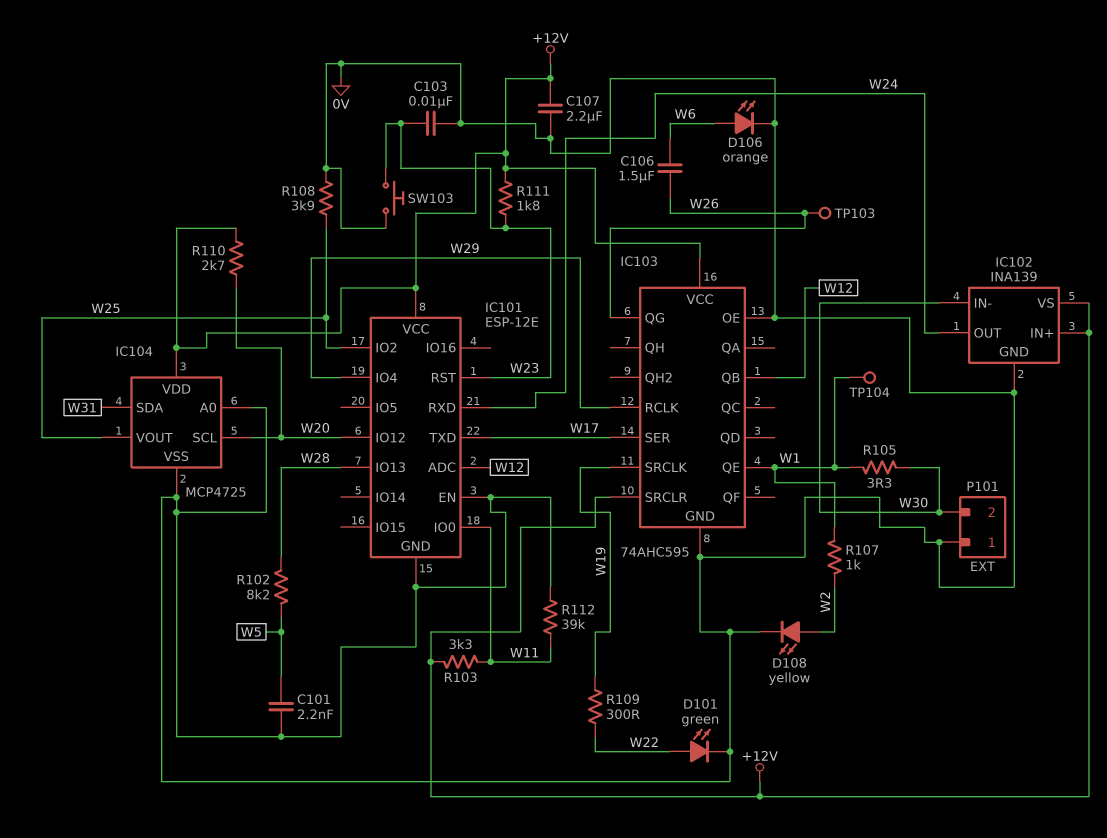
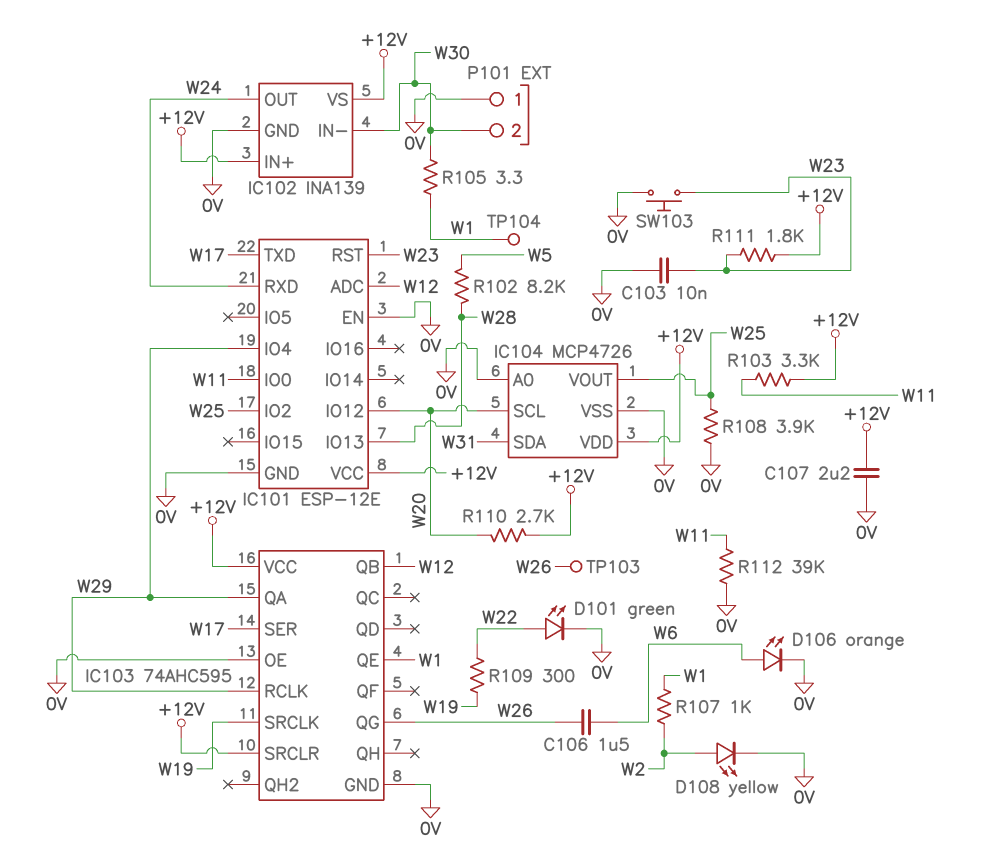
C101: 2.2nF (0V, W5) -> none
IC103 pin QA: none -> W29
IC104: MCP4725 -> MCP4726

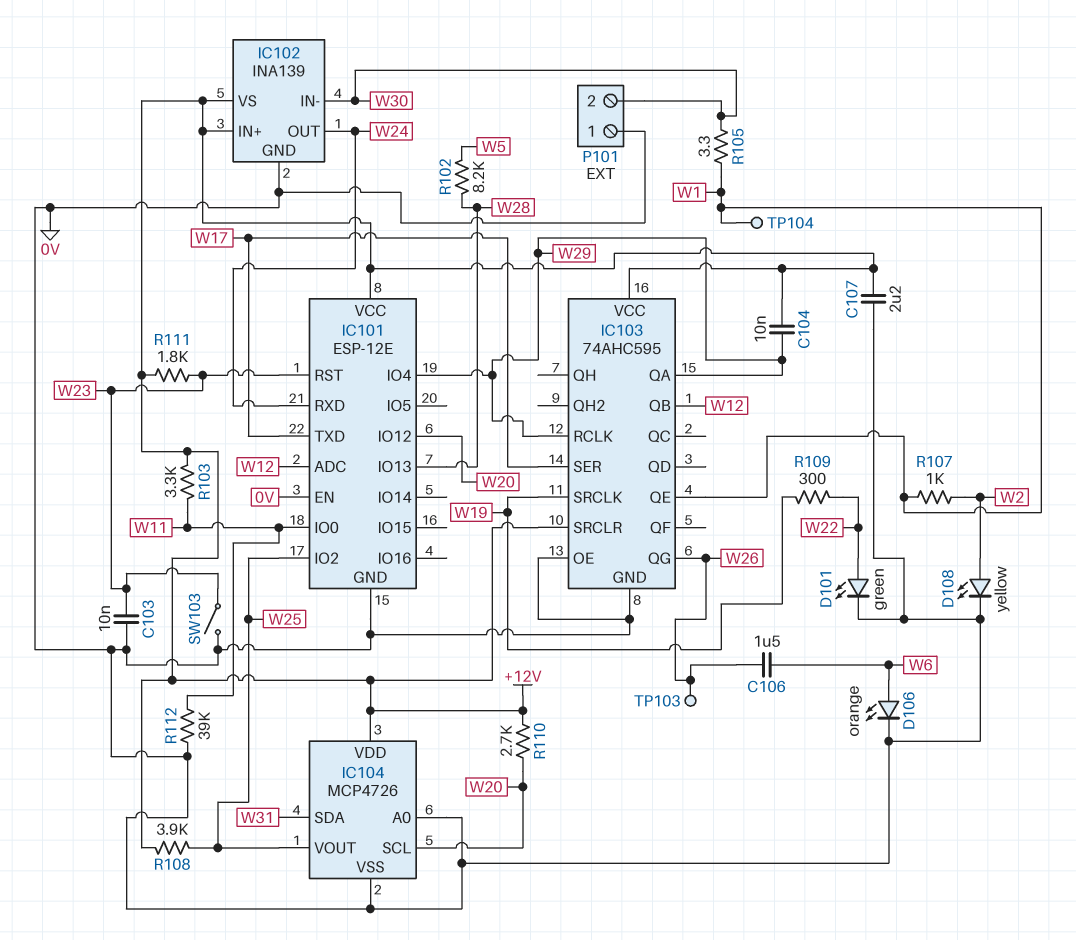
C104: none -> 10nF (+12V, W29)
R108: 3.9k (0V, W25) -> 3.9k (+12V, W25)
SW103: button (0V, W23) -> switch (0V, W23)

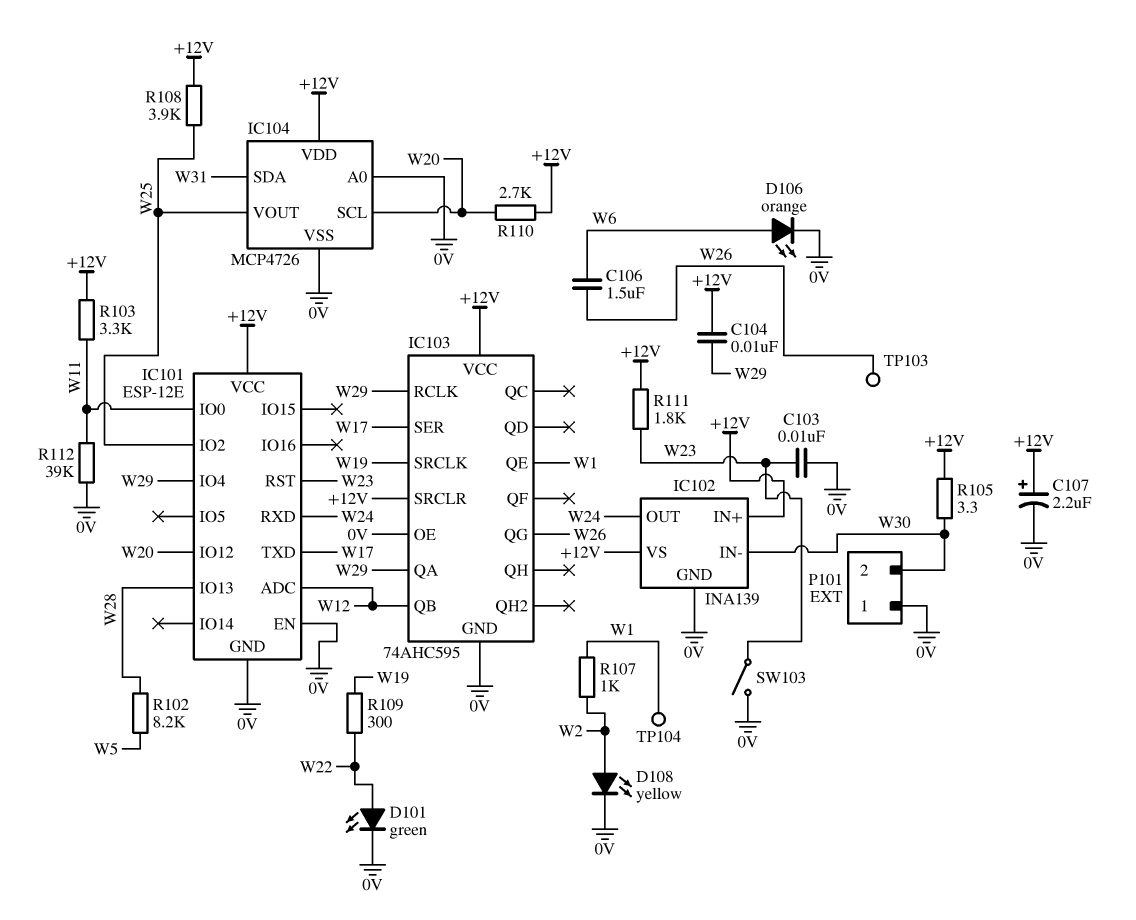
C107: 2.2uF (+12V, 0V) -> 2.2uF (plus +12V, minus 0V)
R105: 3.3 (W1, W30) -> 3.3 (+12V, W30)

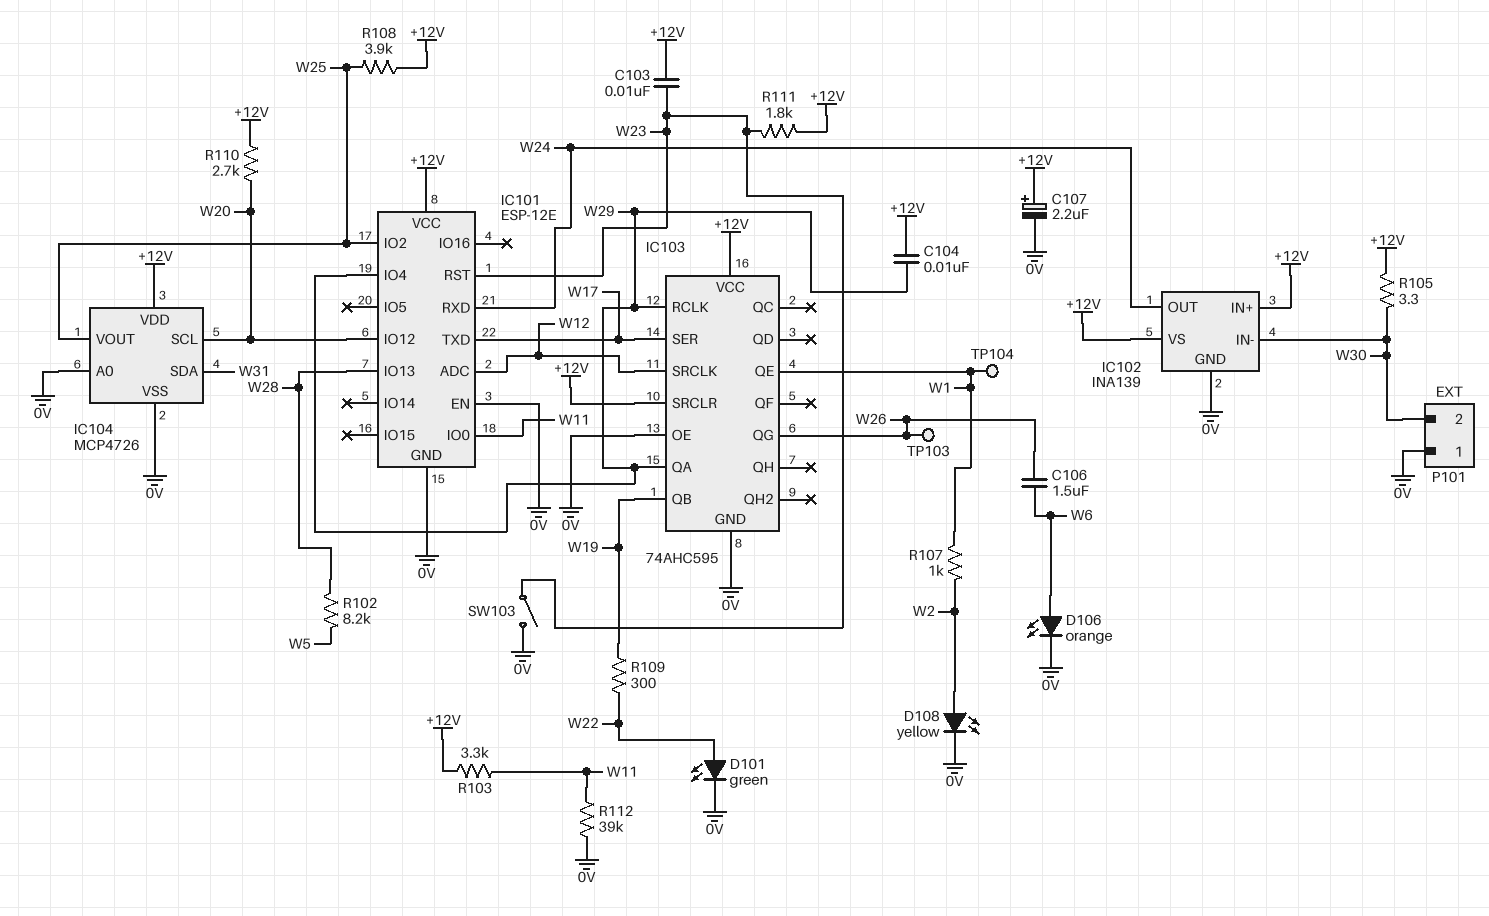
C103: 10nF (0V, W23) -> 10nF (+12V, W23)
IC103 pin QB: W12 -> W19
IC103 pin SRCLK: W19 -> W12

